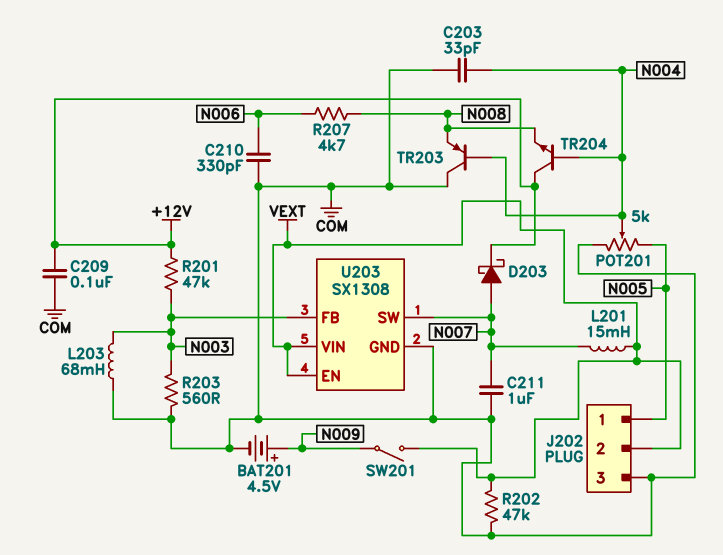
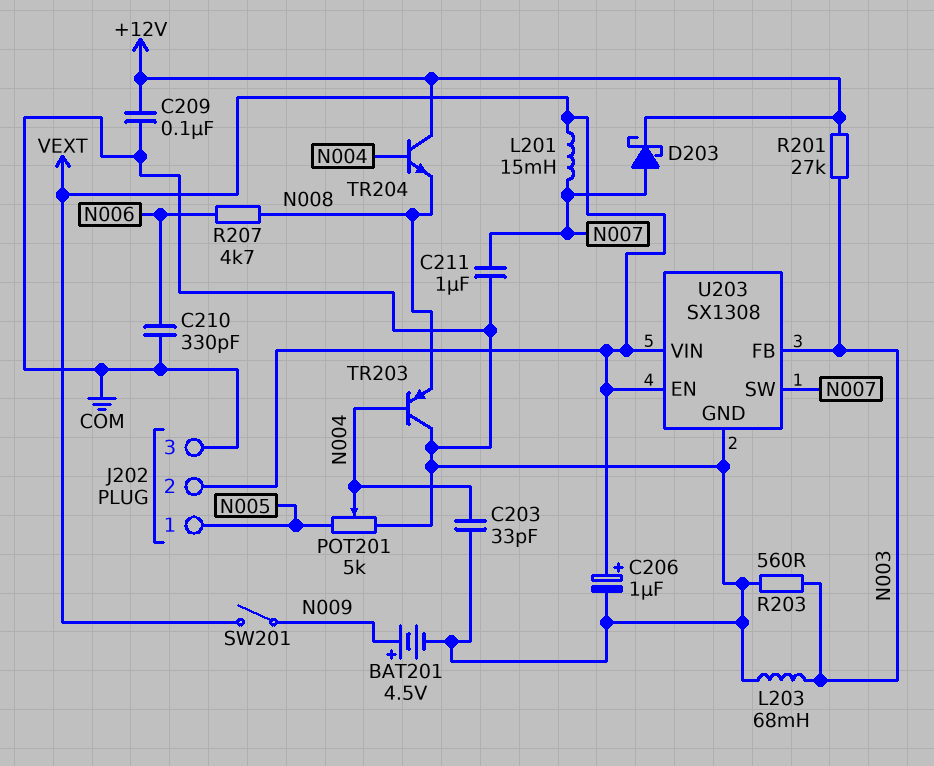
C206: none -> 1uF (plus VEXT, minus COM)
R201: 47k (+12V, N003) -> 27k (+12V, N003)
R202: 47k (COM, VEXT) -> none

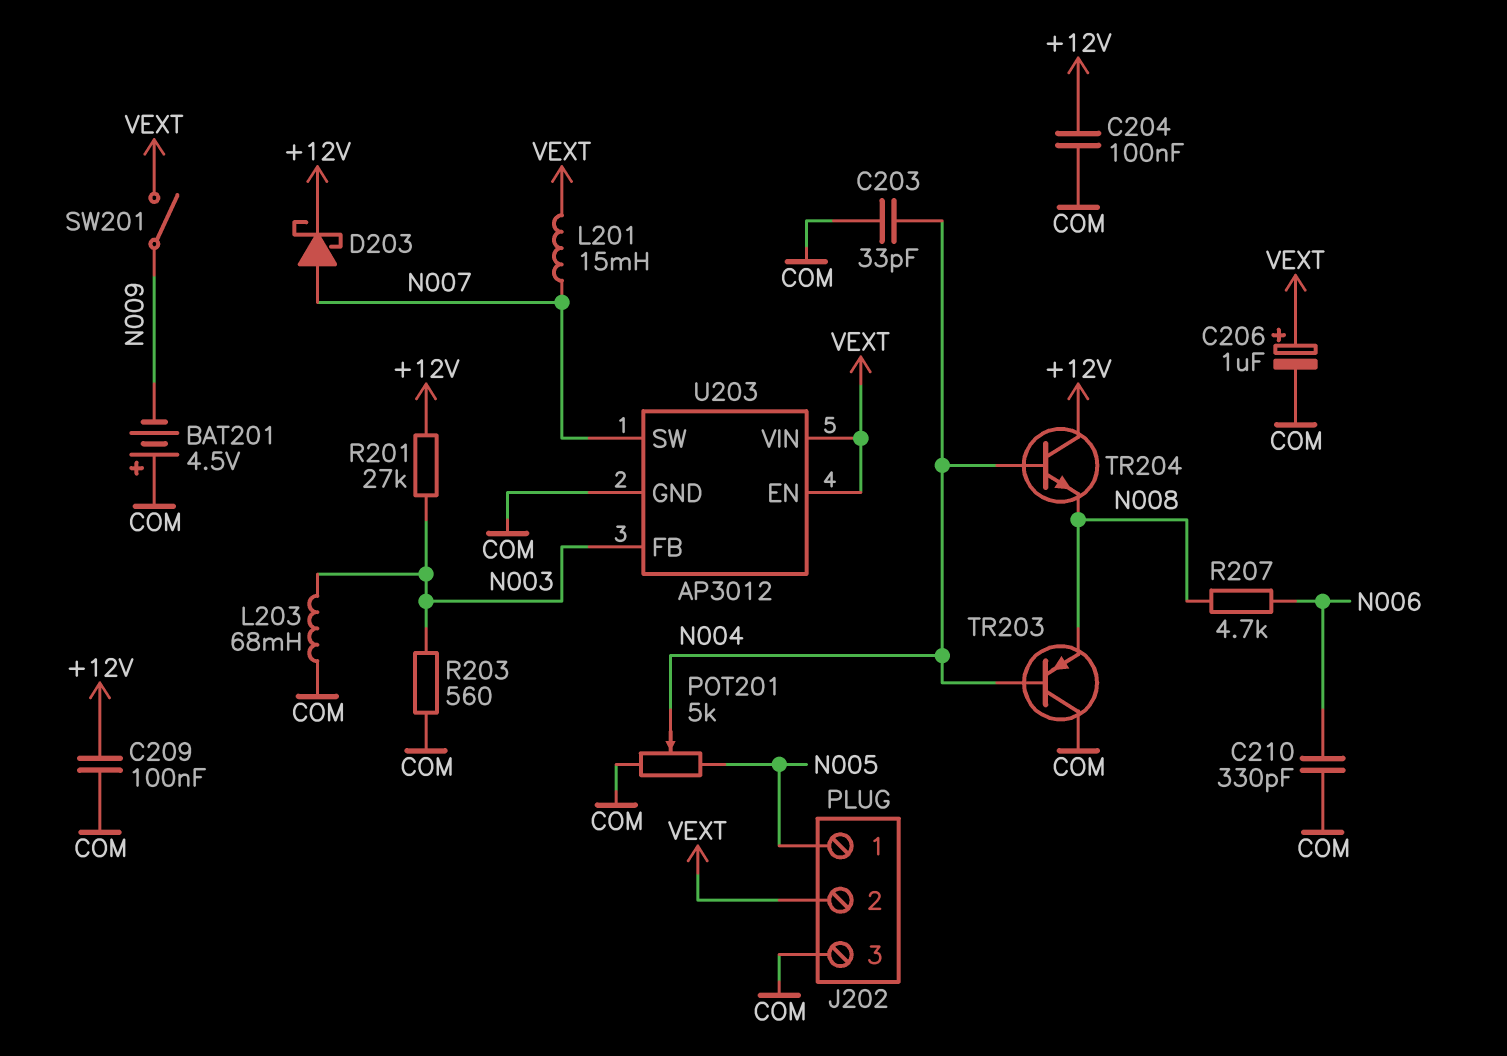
BAT201: 4.5V (plus N009, minus COM) -> 4.5V (plus COM, minus N009)
C204: none -> 100nF (+12V, COM)
C211: 1uF (COM, N007) -> none
U203: SX1308 -> AP3012

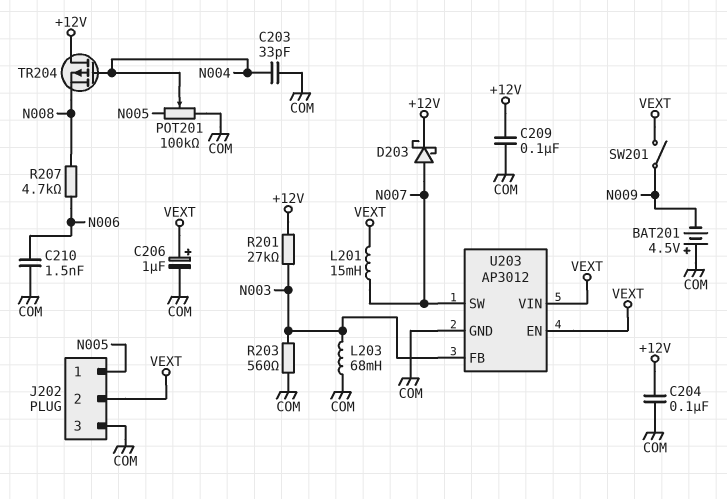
C210: 330pF (COM, N006) -> 1.5nF (COM, N006)
POT201: 5k (COM, N005, wiper N004) -> 100k (COM, N005, wiper N004)
TR203: PNP (B N004, C COM, E N008) -> none
TR204: NPN (B N004, C +12V, E N008) -> PMOS (G N004, D +12V, S N008)

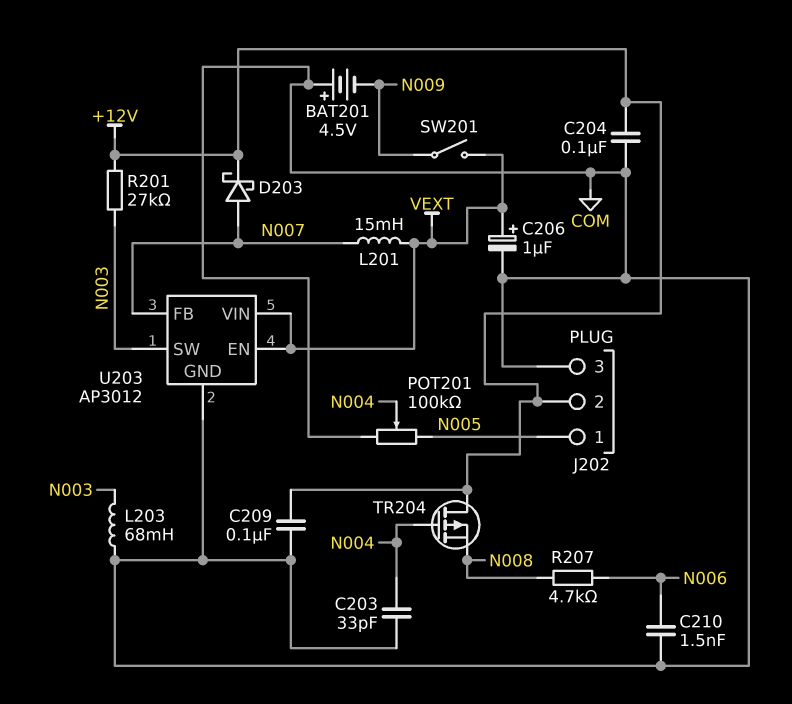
J202 pin 2: VEXT -> +12V
R203: 560 (COM, N003) -> none
U203 pin FB: N003 -> N007
U203 pin SW: N007 -> N003

